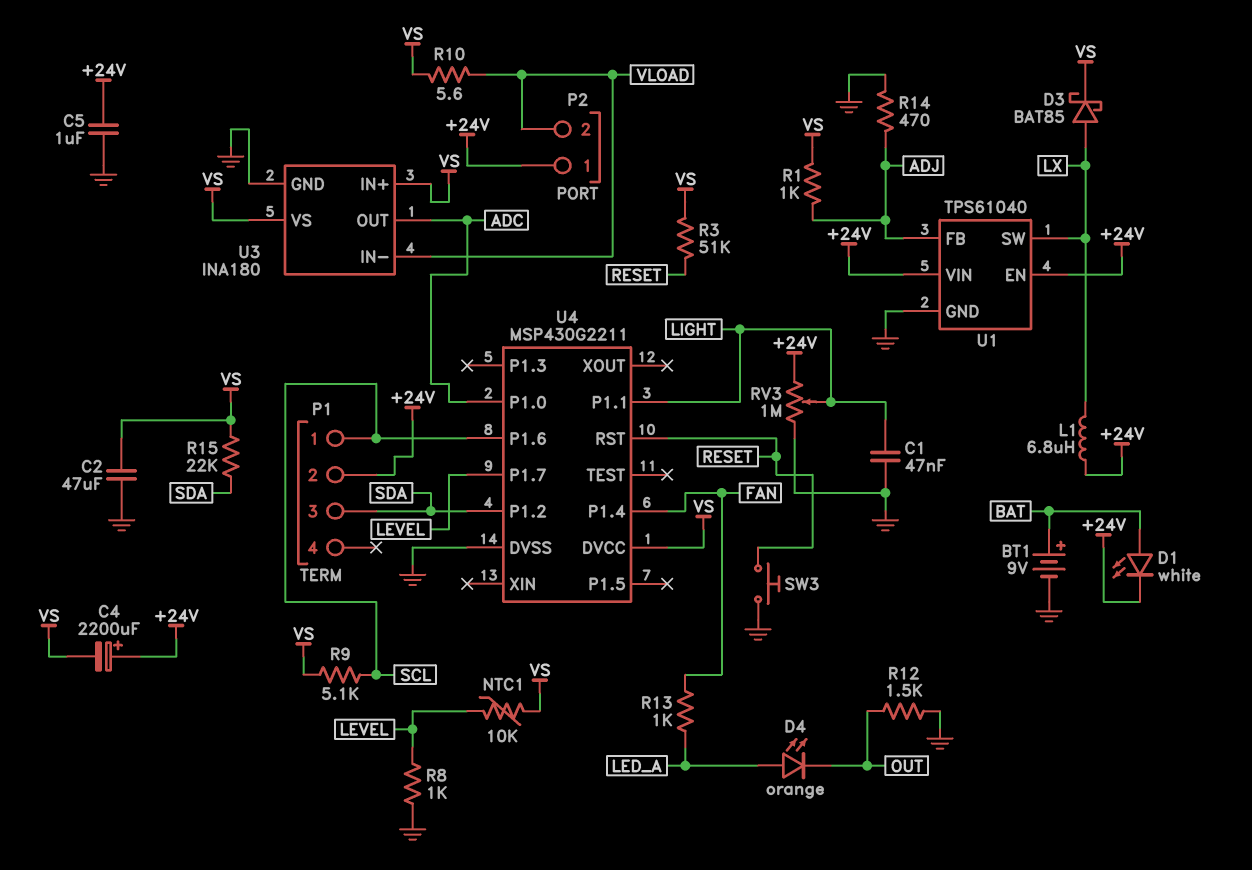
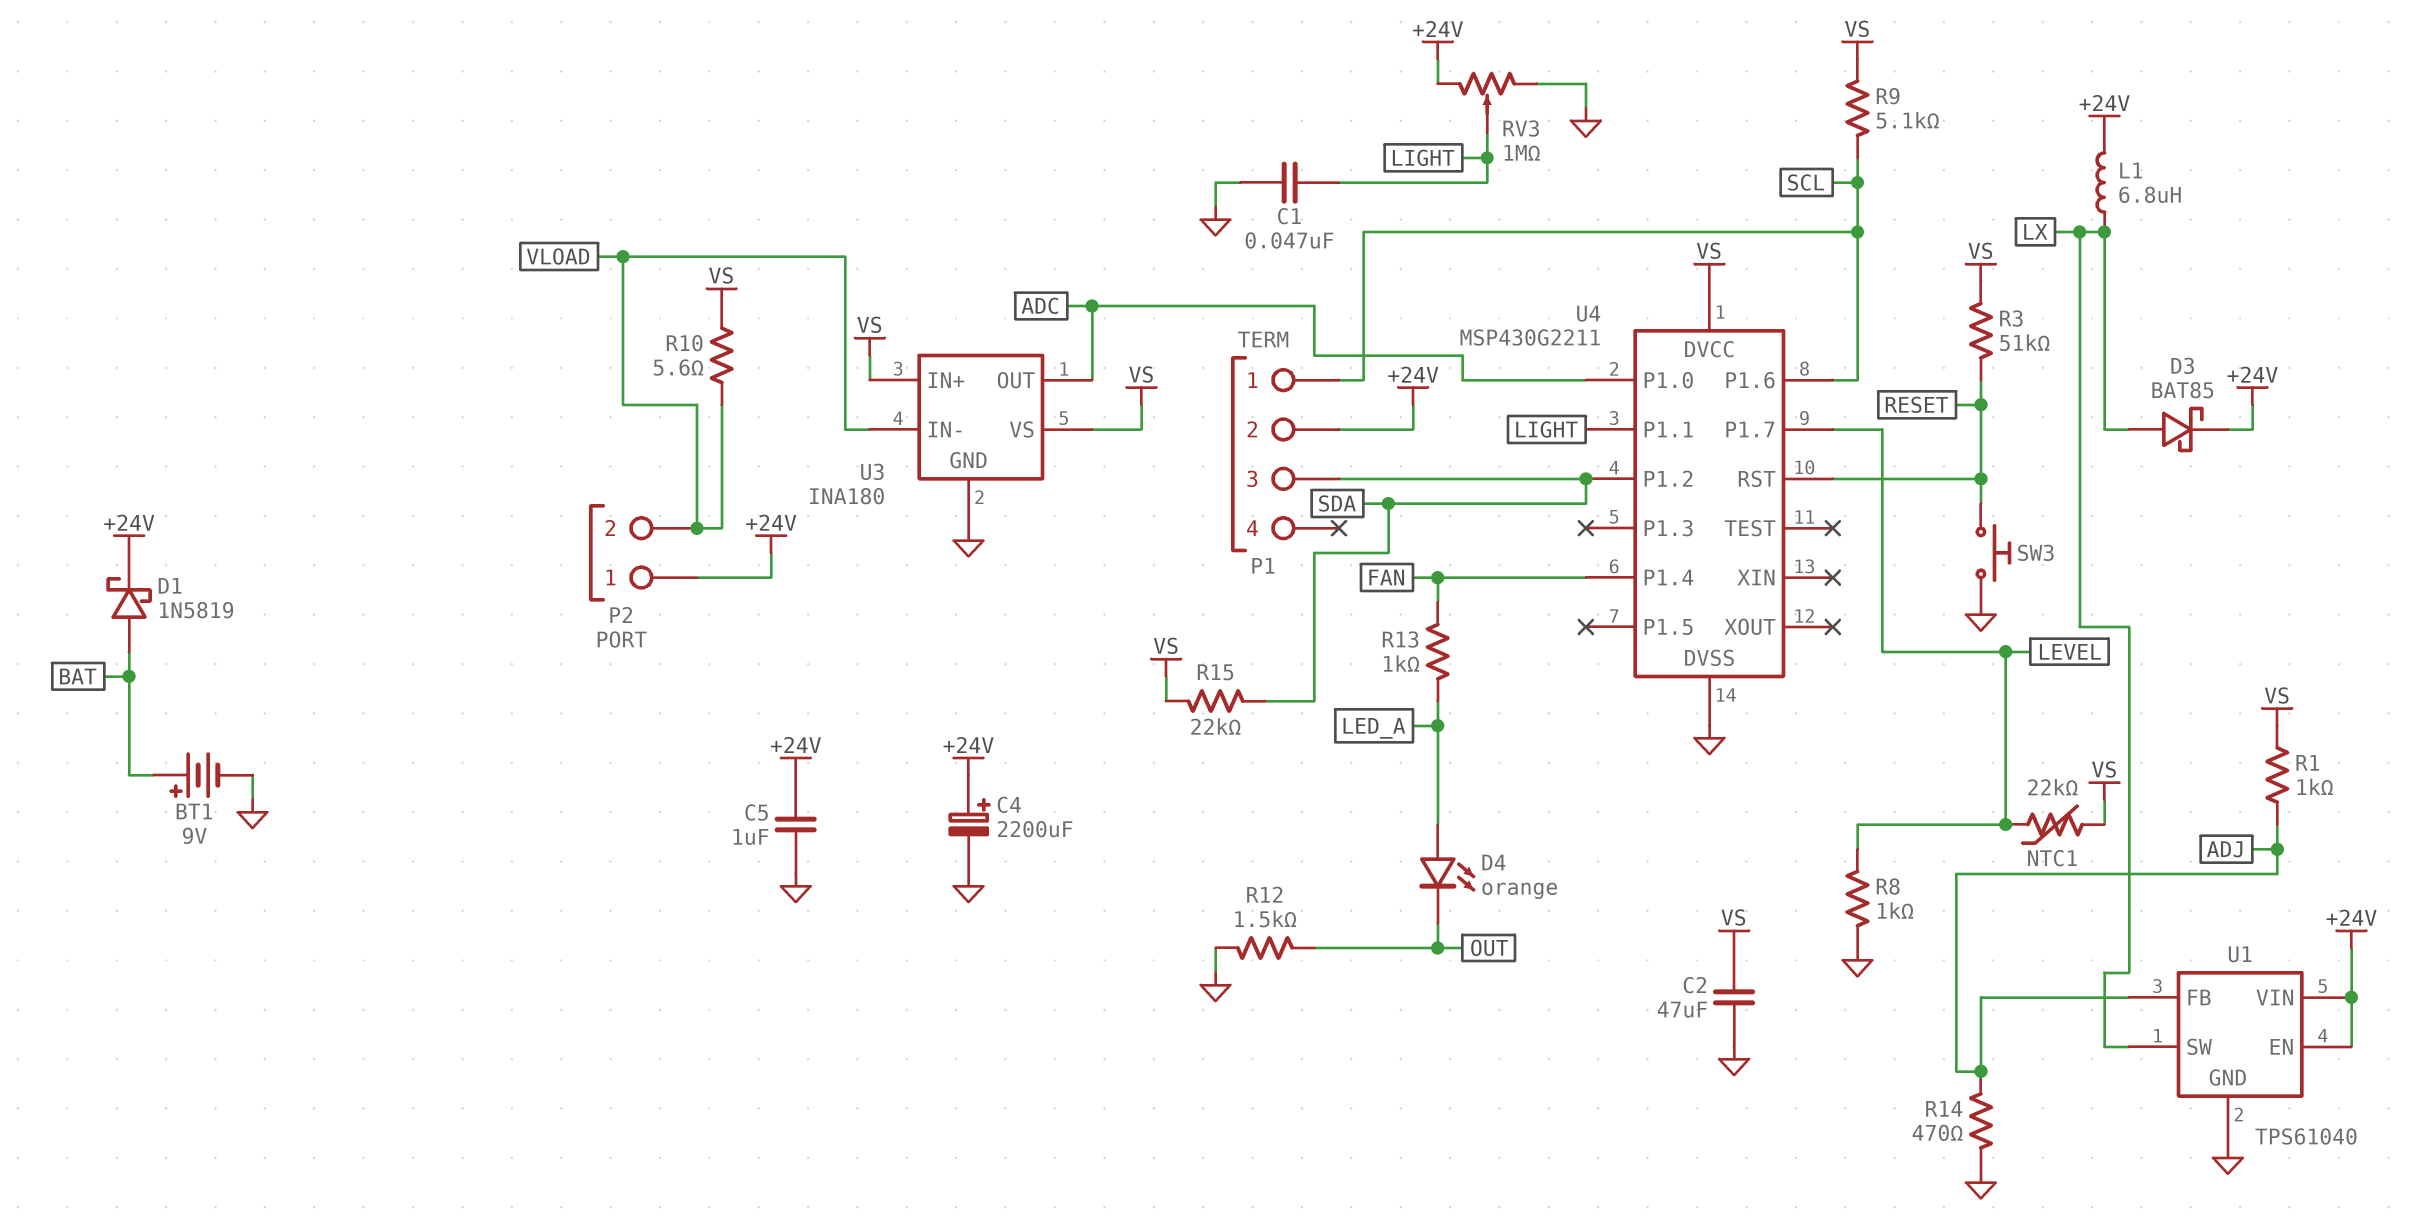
C4: 2200uF (plus +24V, minus VS) -> 2200uF (plus +24V, minus GND)
D1: LED white (A BAT, K +24V) -> schottky 1N5819 (A BAT, K +24V)
D3: schottky BAT85 (A LX, K VS) -> schottky BAT85 (A LX, K +24V)
NTC1: 10k (LEVEL, VS) -> 22k (LEVEL, VS)

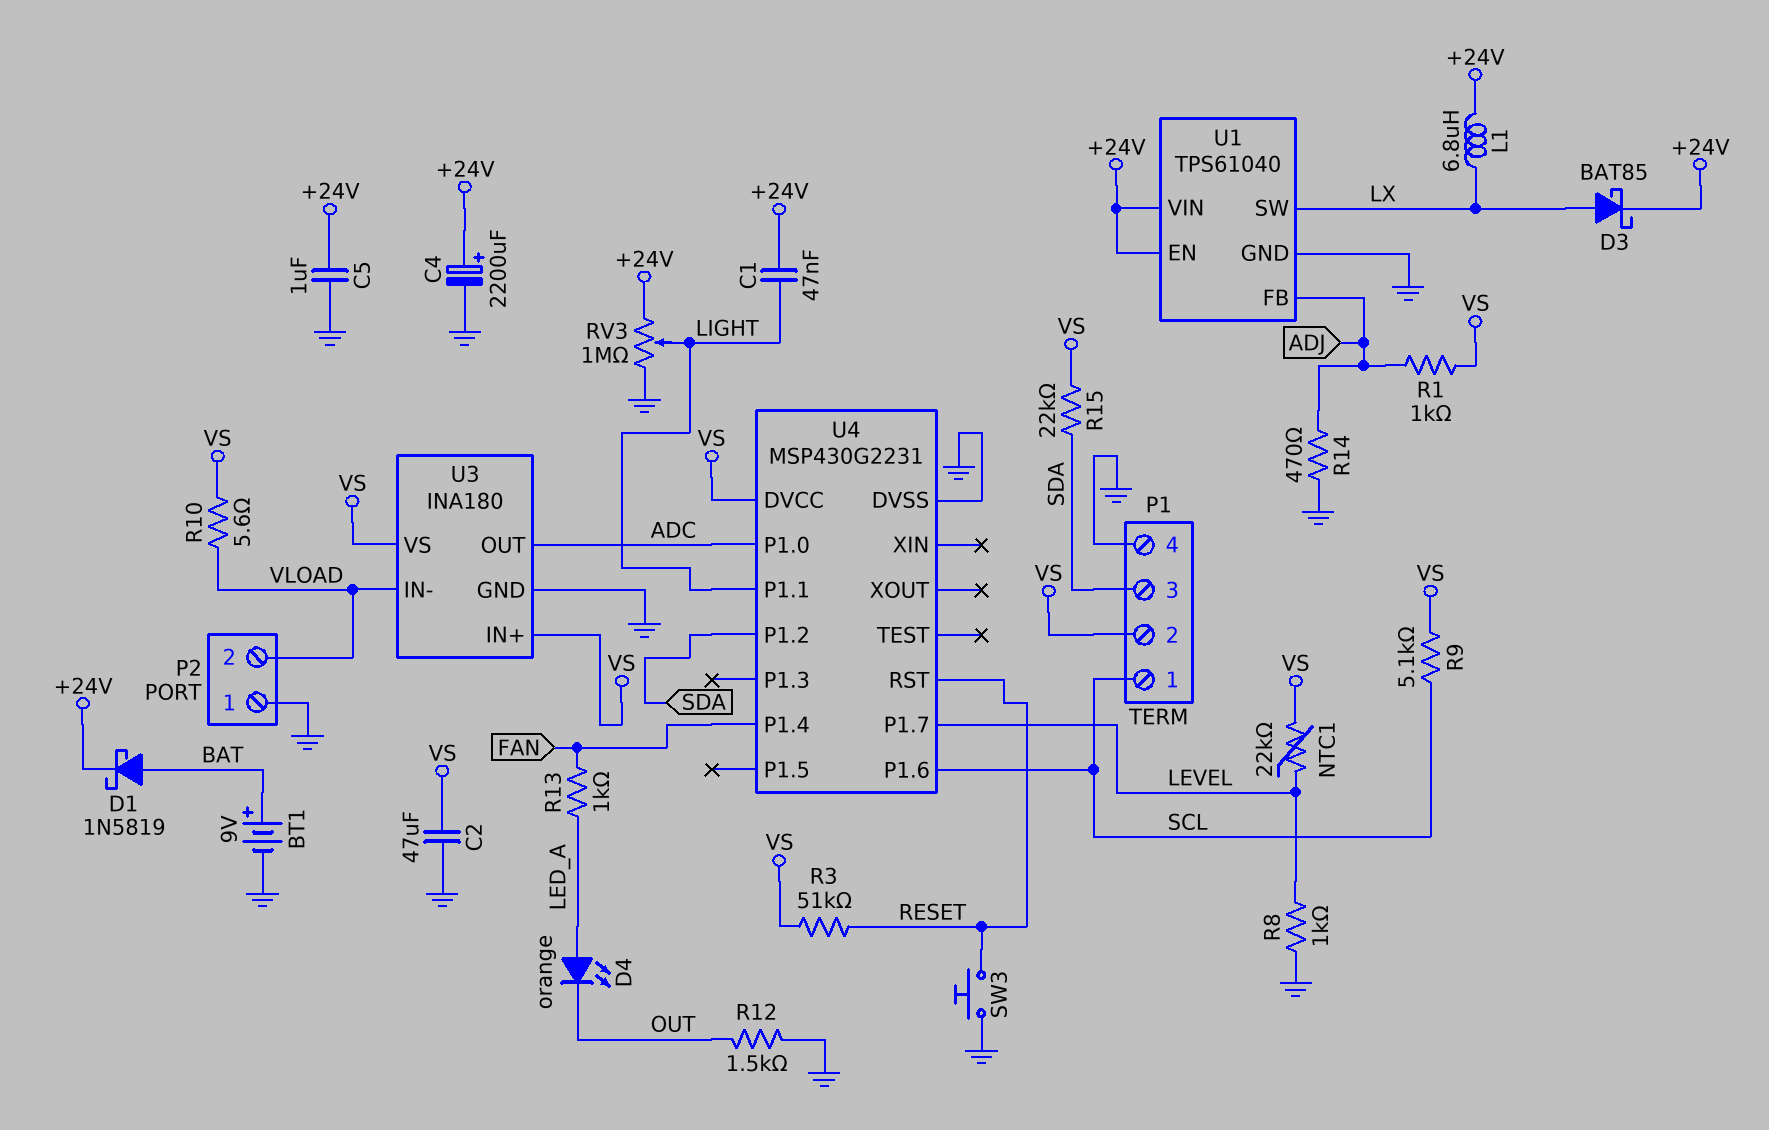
C1: 47nF (GND, LIGHT) -> 47nF (+24V, LIGHT)
P1 pin 2: +24V -> VS
P1 pin 4: none -> GND
P2 pin 1: +24V -> GND
U4: MSP430G2211 -> MSP430G2231

